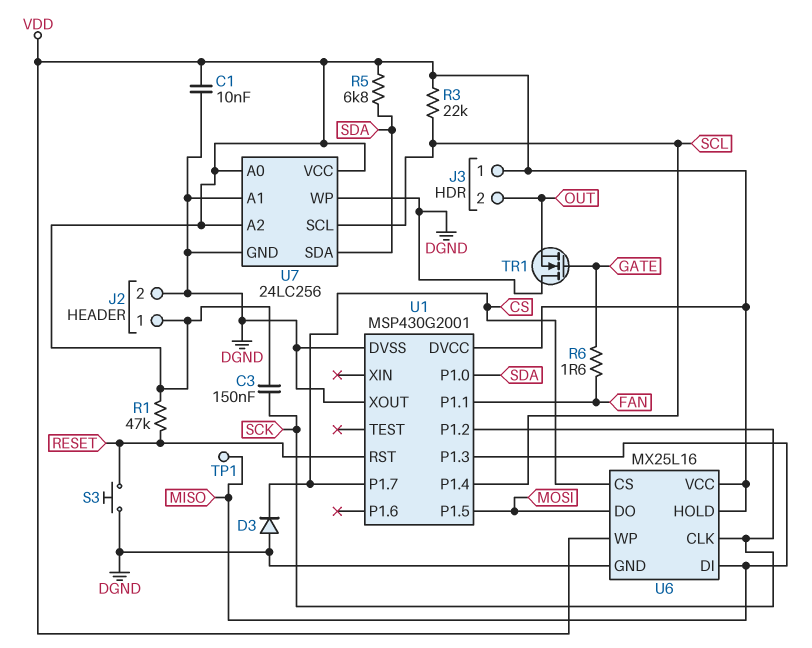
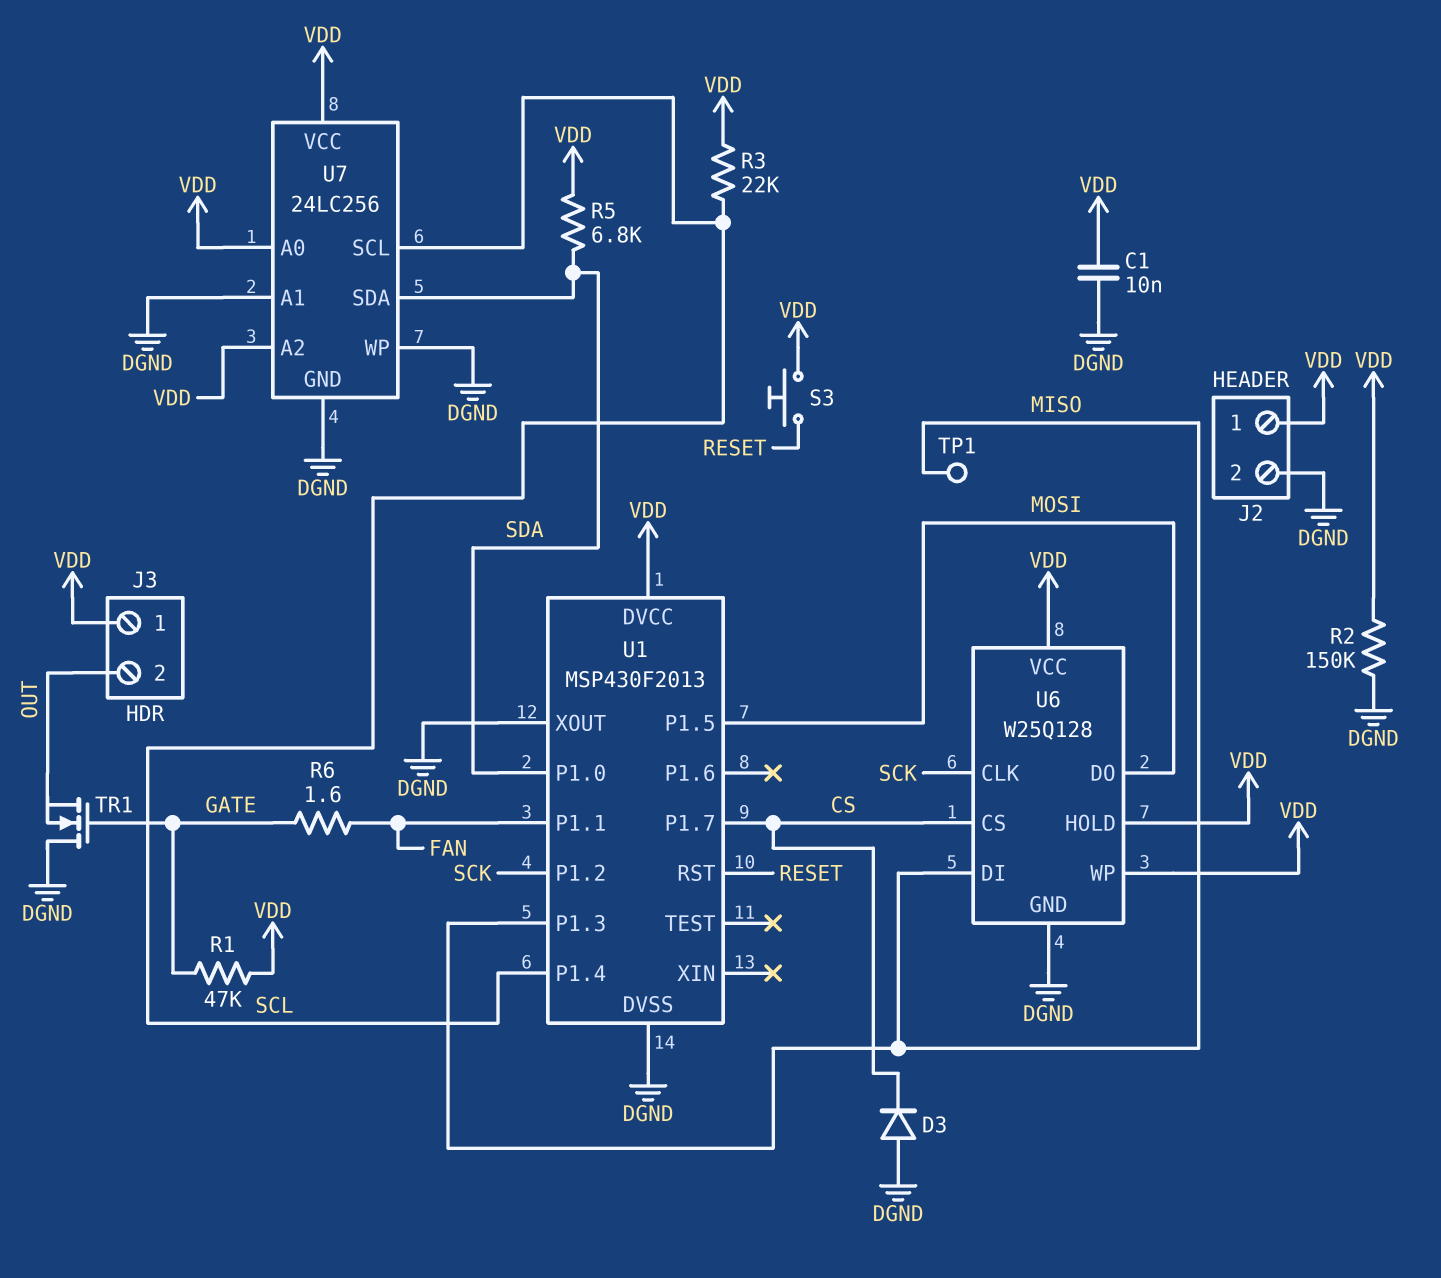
C3: 150nF (SCK, VDD) -> none
R1: 47k (RESET, VDD) -> 47k (GATE, VDD)
R2: none -> 150k (DGND, VDD)
S3: button (DGND, RESET) -> button (RESET, VDD)
U1: MSP430G2001 -> MSP430F2013
U6: MX25L16 -> W25Q128

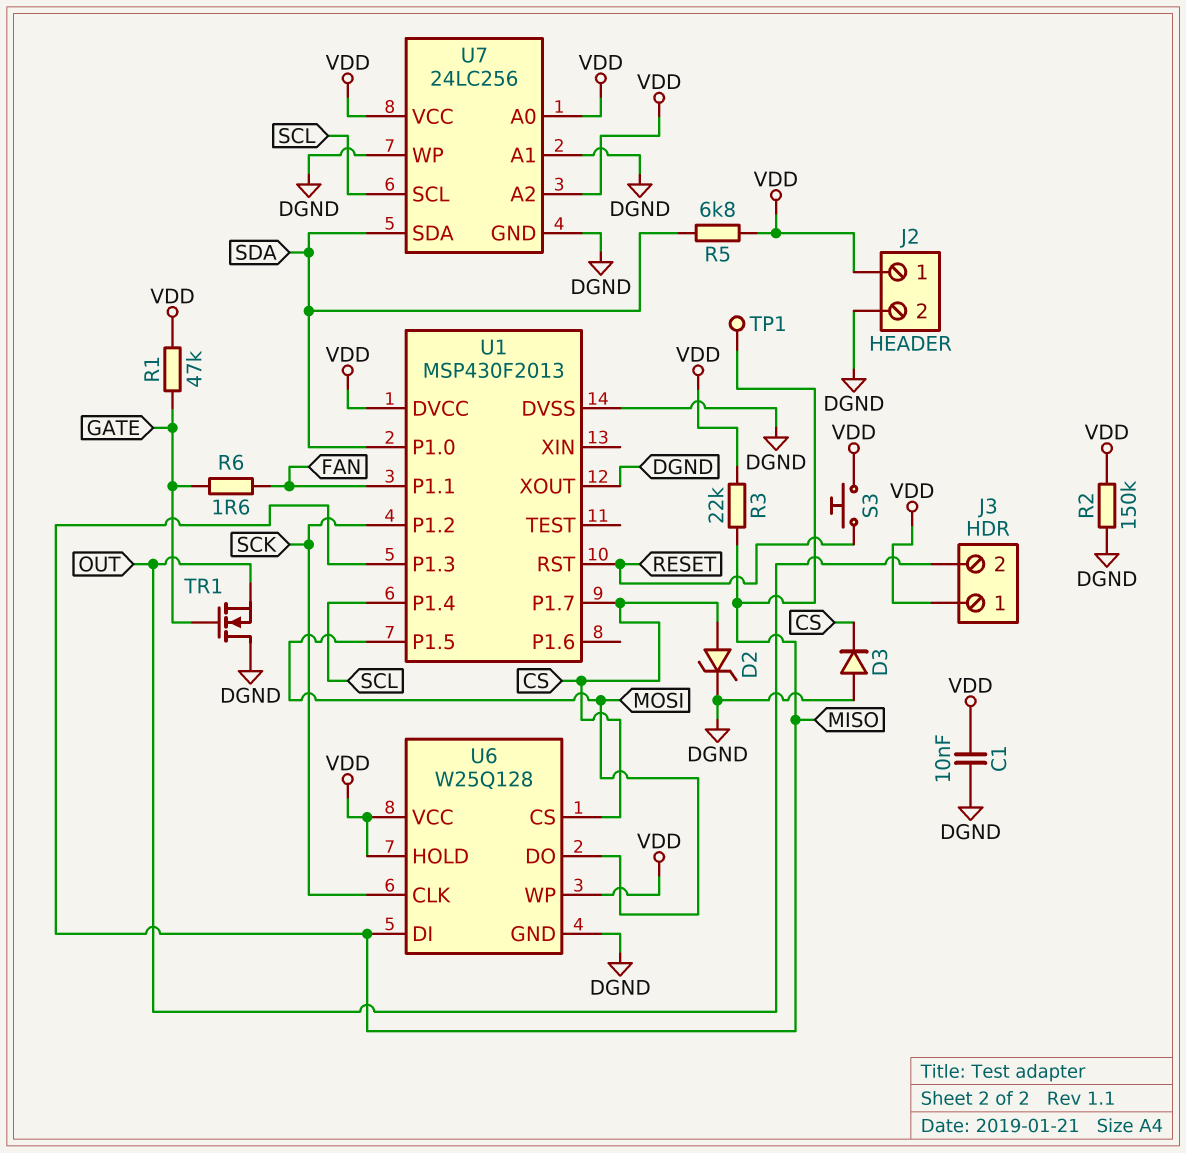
D2: none -> zener (A CS, K DGND)
R3: 22k (SCL, VDD) -> 22k (MISO, VDD)

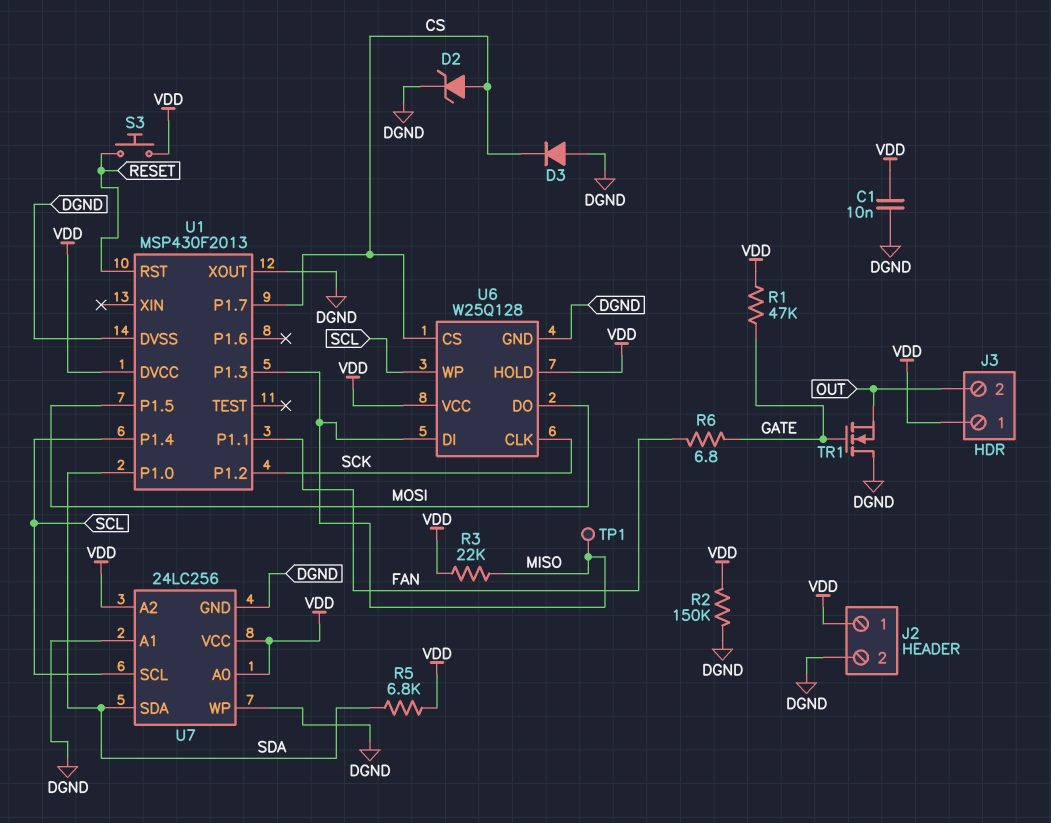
R6: 1.6 (FAN, GATE) -> 6.8 (FAN, GATE)
U6 pin WP: VDD -> SCL

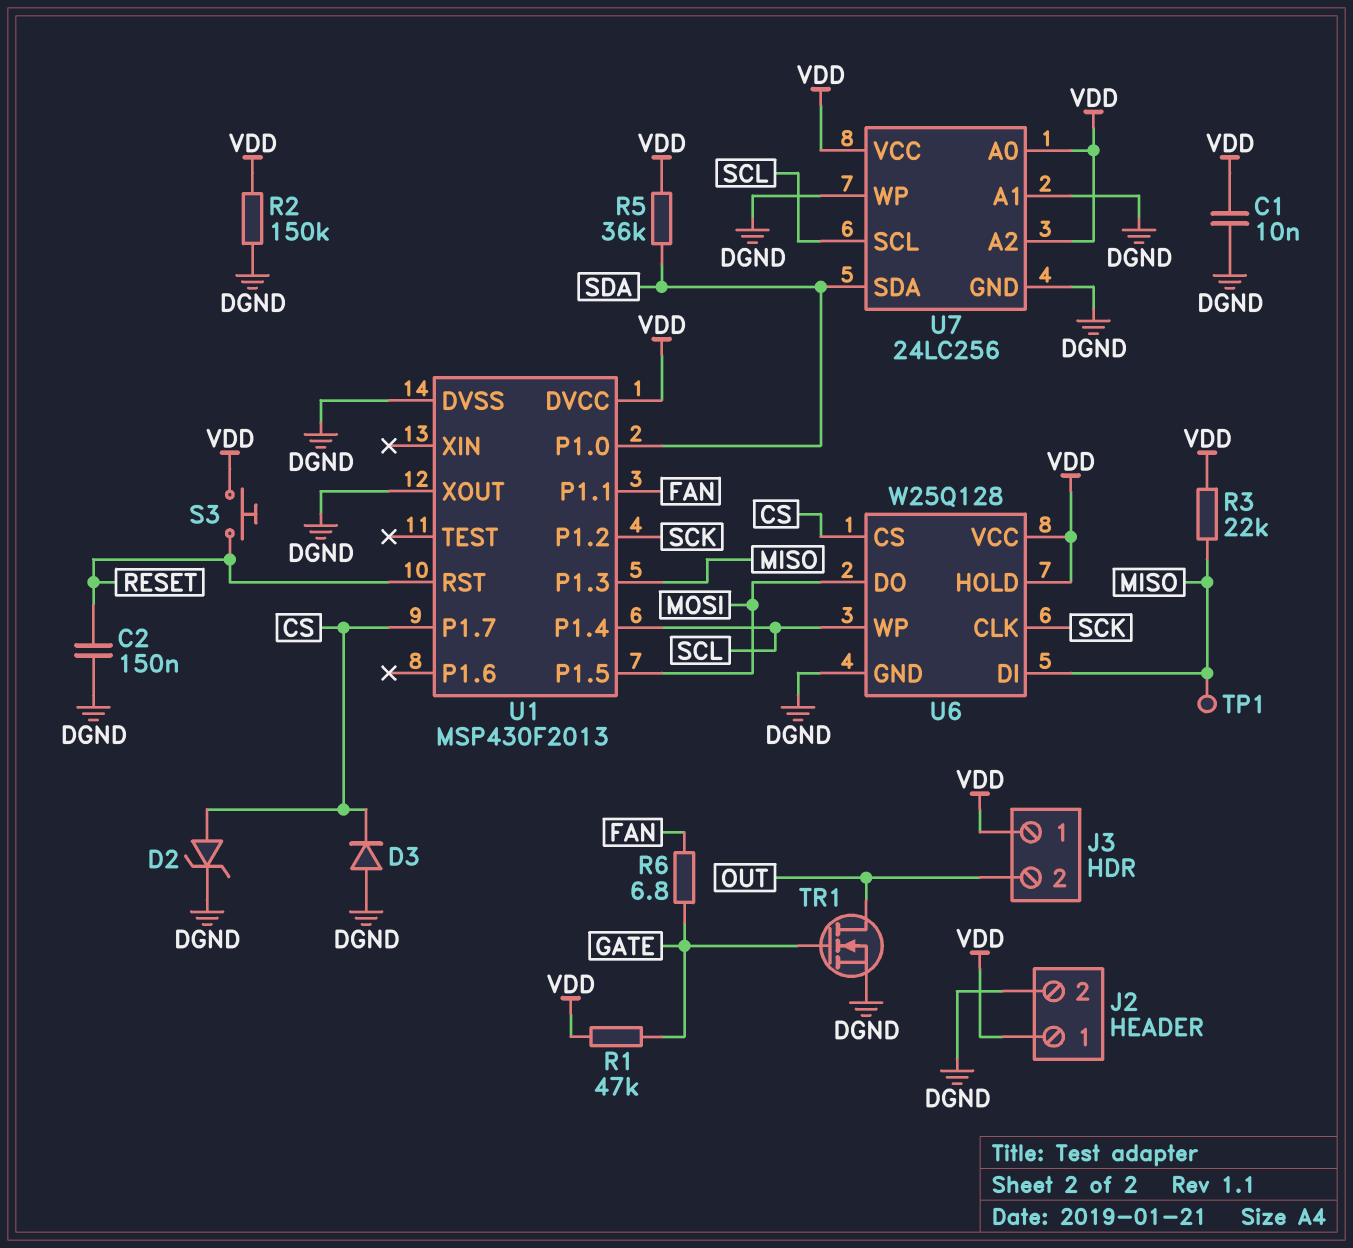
C2: none -> 150nF (DGND, RESET)
R5: 6.8k (SDA, VDD) -> 36k (SDA, VDD)
TR1: NMOS (G GATE, D DGND, S OUT) -> NMOS (G GATE, D OUT, S DGND)

